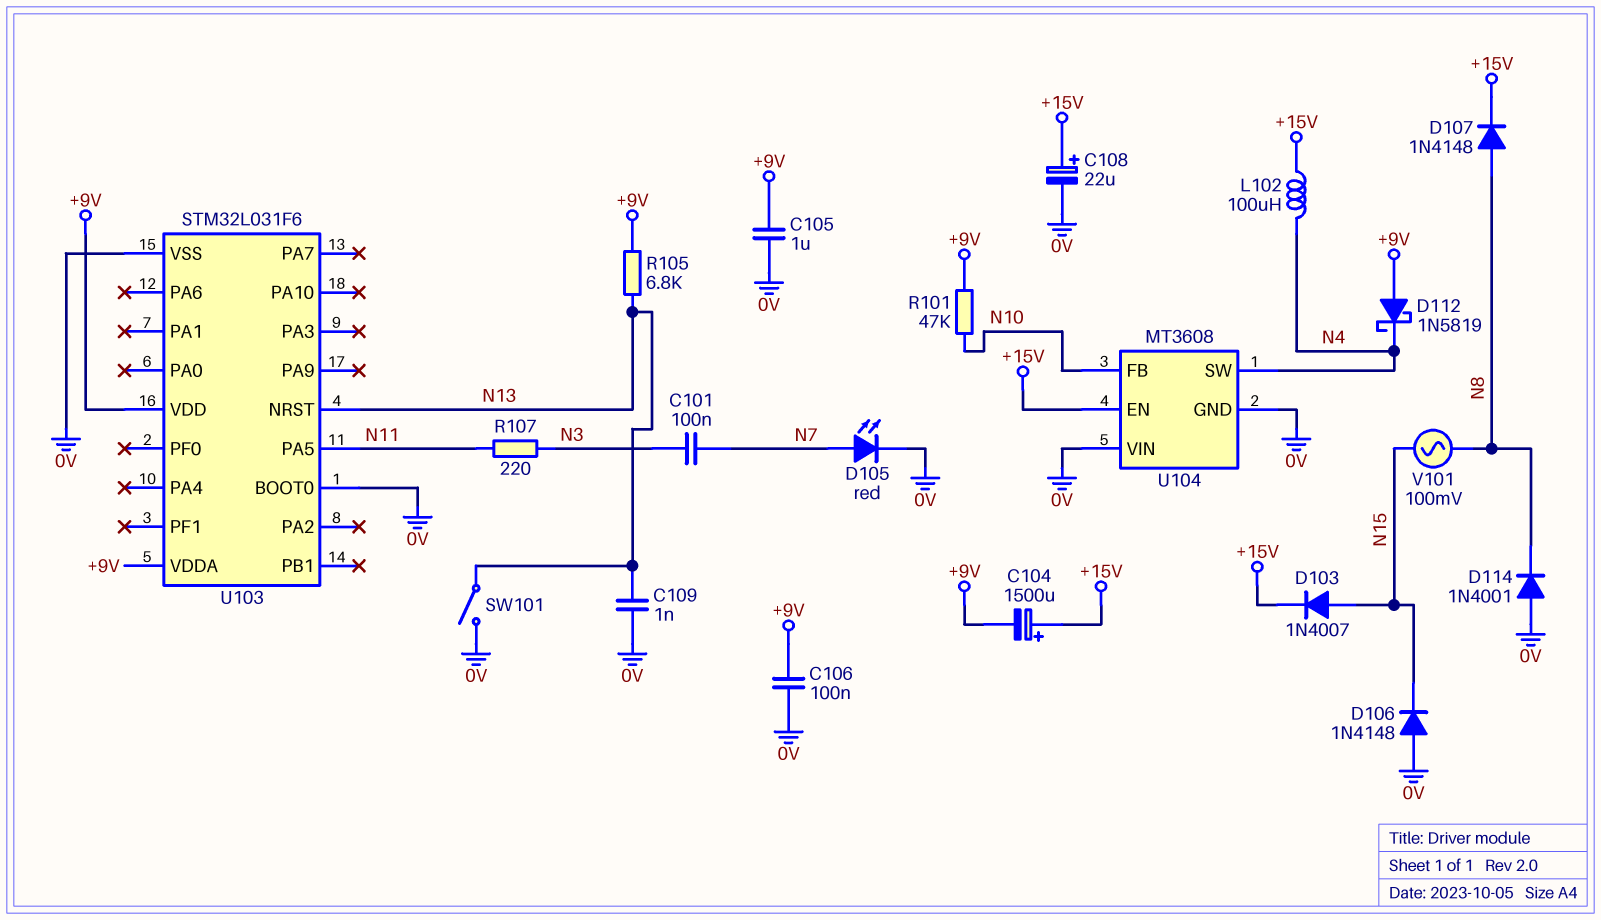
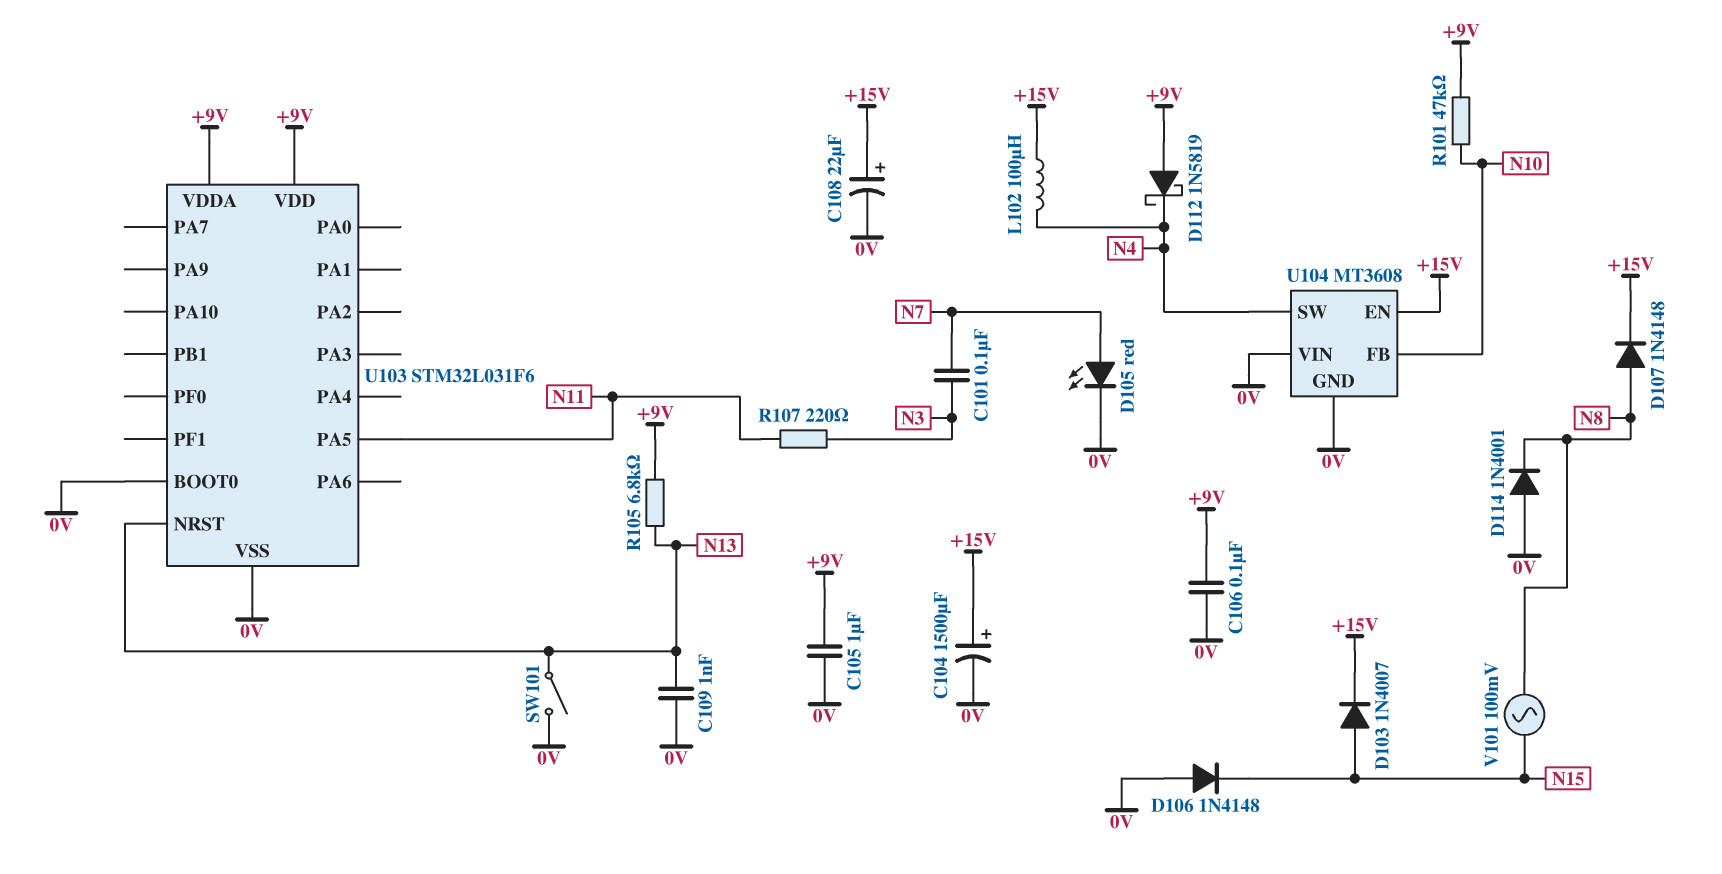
C104: 1500uF (plus +15V, minus +9V) -> 1500uF (plus +15V, minus 0V)

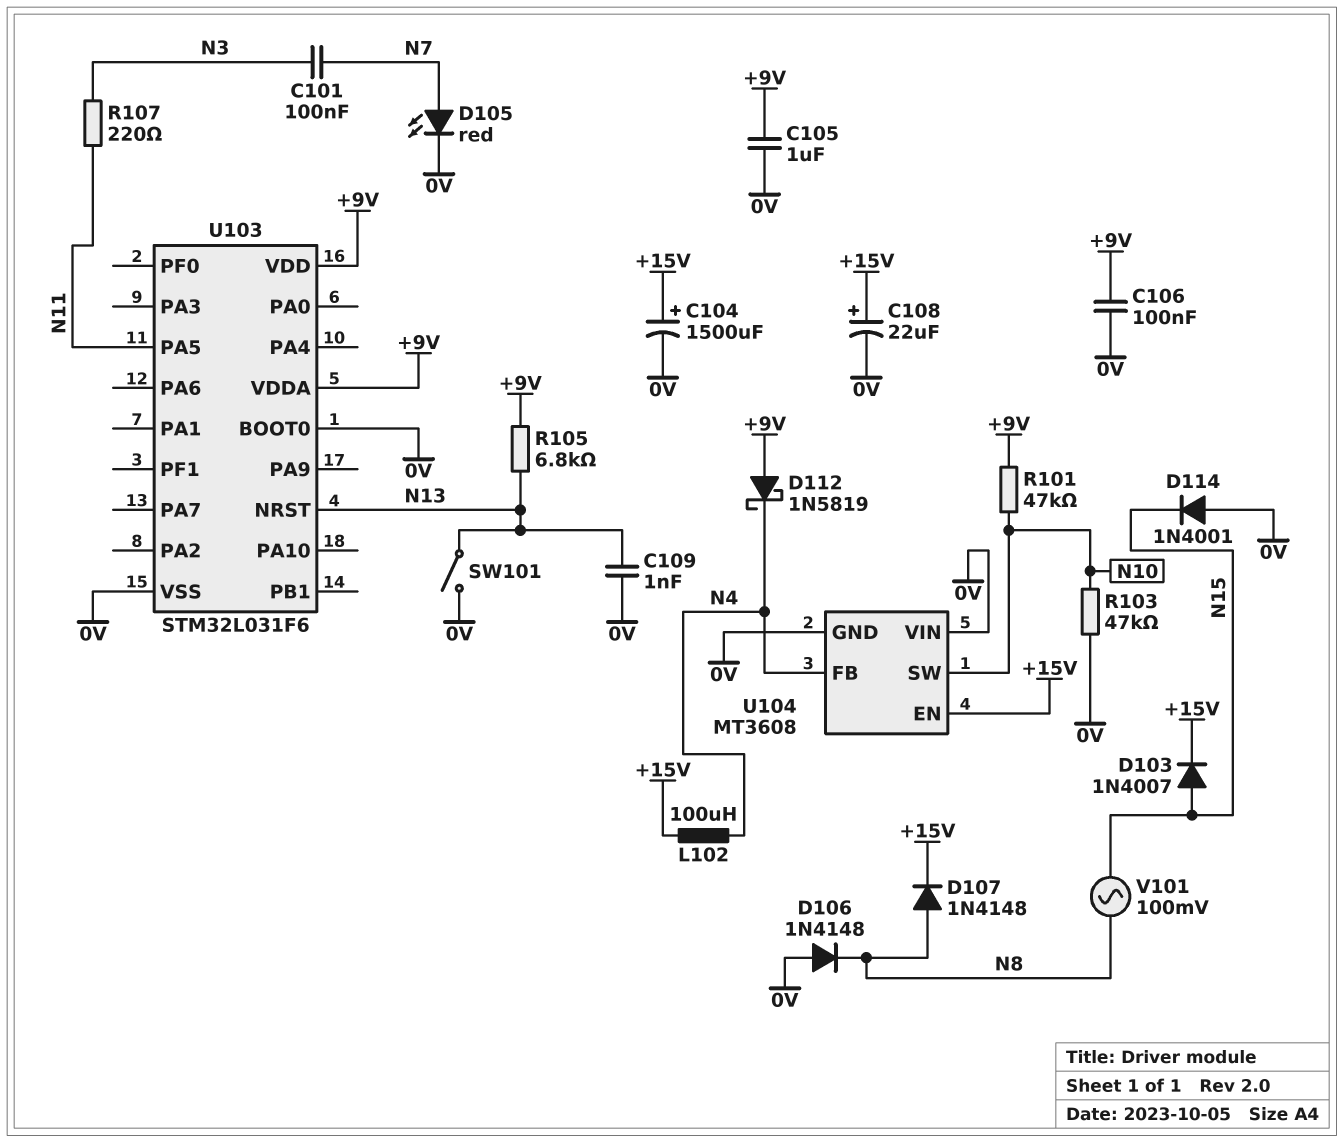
D106: diode 1N4148 (A 0V, K N15) -> diode 1N4148 (A 0V, K N8)
D114: diode 1N4001 (A 0V, K N8) -> diode 1N4001 (A 0V, K N15)
R103: none -> 47k (0V, N10)
U104 pin FB: N10 -> N4
U104 pin SW: N4 -> N10

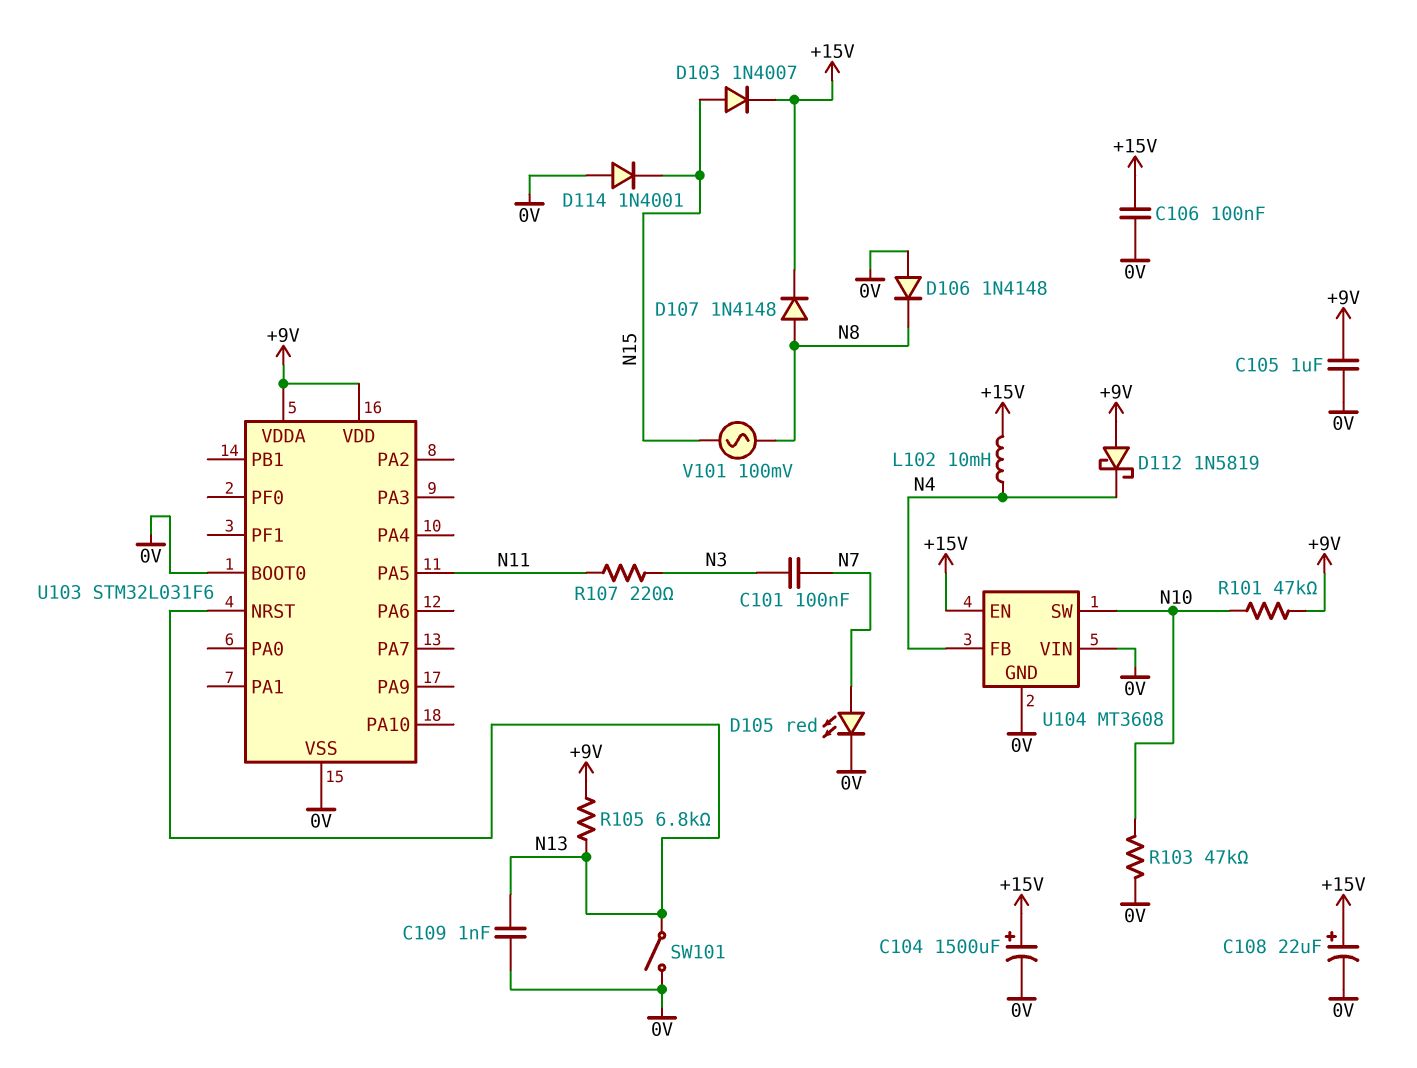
C106: 100nF (+9V, 0V) -> 100nF (+15V, 0V)
L102: 100uH (+15V, N4) -> 10mH (+15V, N4)

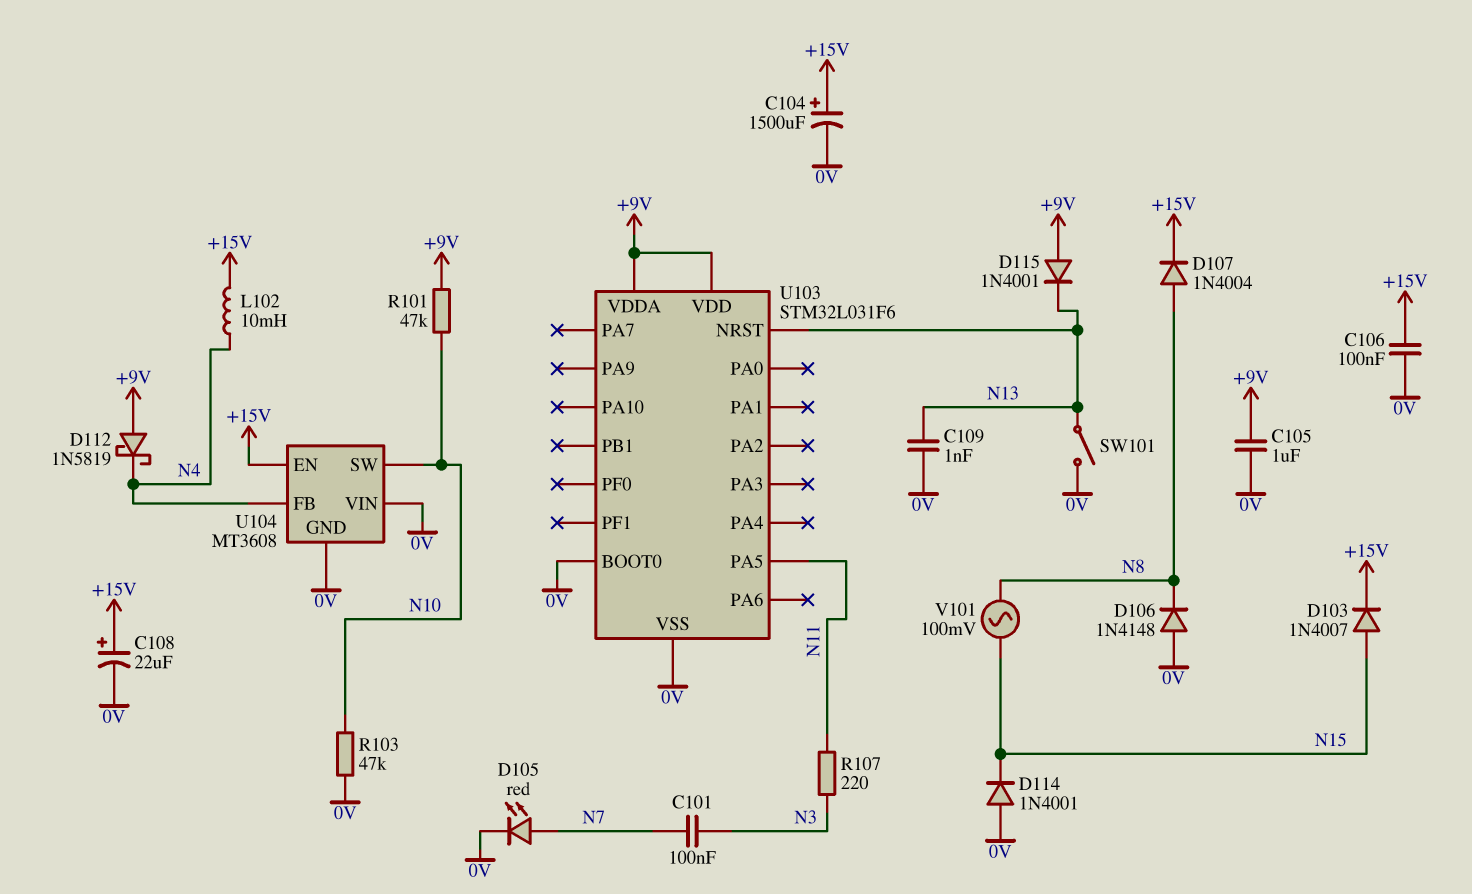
D107: diode 1N4148 (A N8, K +15V) -> diode 1N4004 (A N8, K +15V)
D115: none -> diode 1N4001 (A +9V, K N13)
R105: 6.8k (+9V, N13) -> none

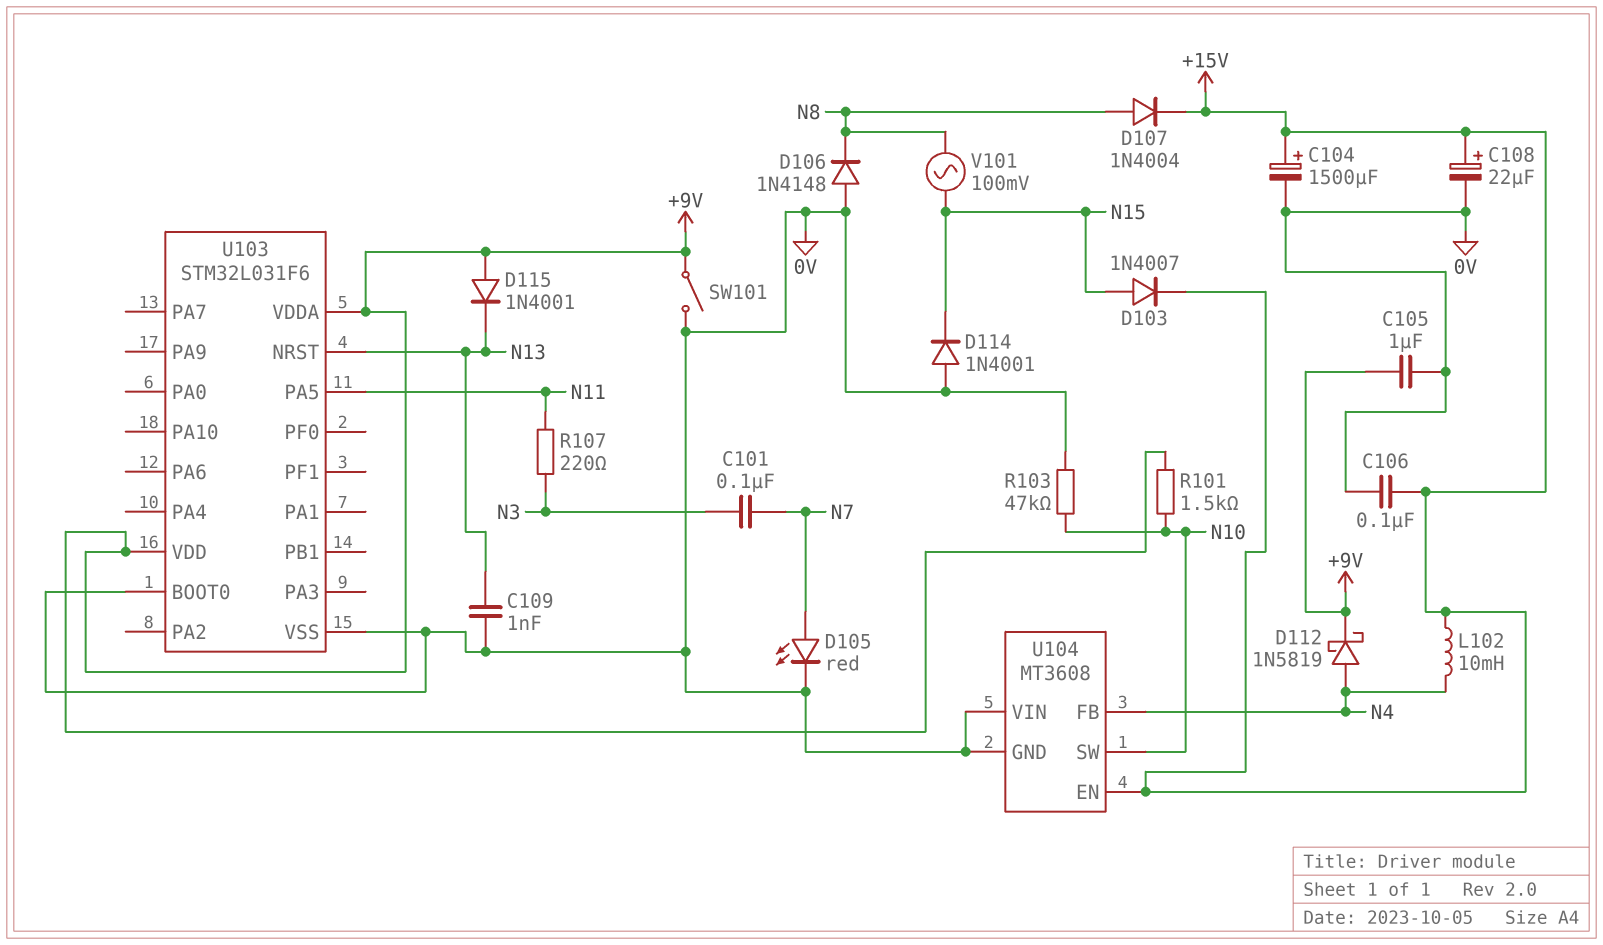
D112: schottky 1N5819 (A +9V, K N4) -> schottky 1N5819 (A N4, K +9V)
R101: 47k (+9V, N10) -> 1.5k (+9V, N10)
SW101: switch (0V, N13) -> switch (+9V, 0V)

